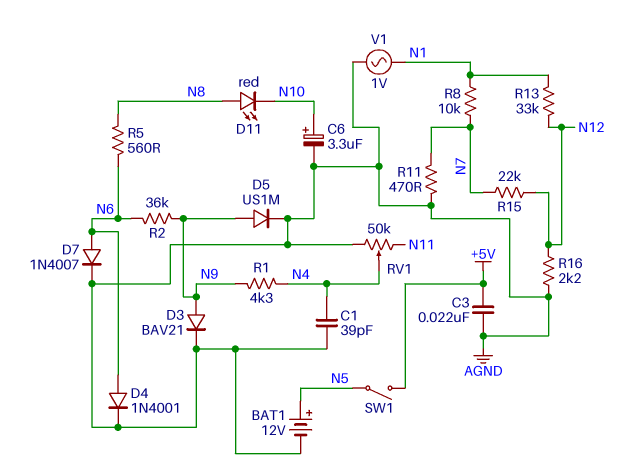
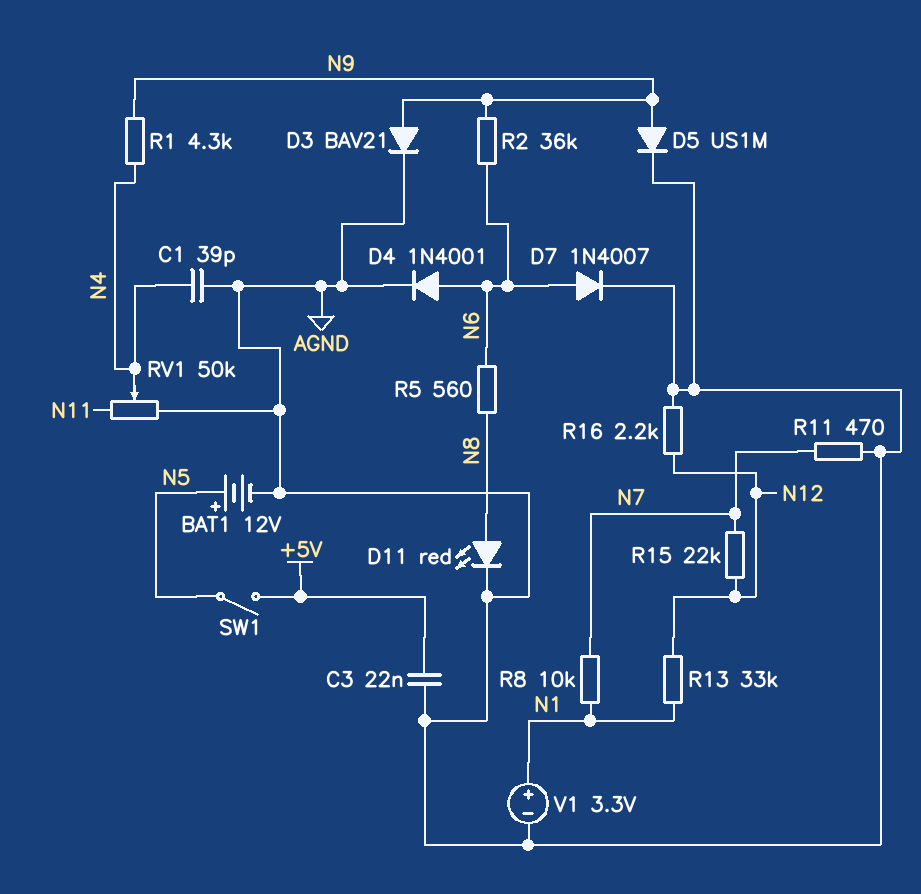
C6: 3.3uF (plus N10, minus AGND) -> none
D11: LED red (A N8, K N10) -> LED red (A N8, K AGND)
V1: AC 1V (AGND, N1) -> 3.3V (plus N1, minus AGND)

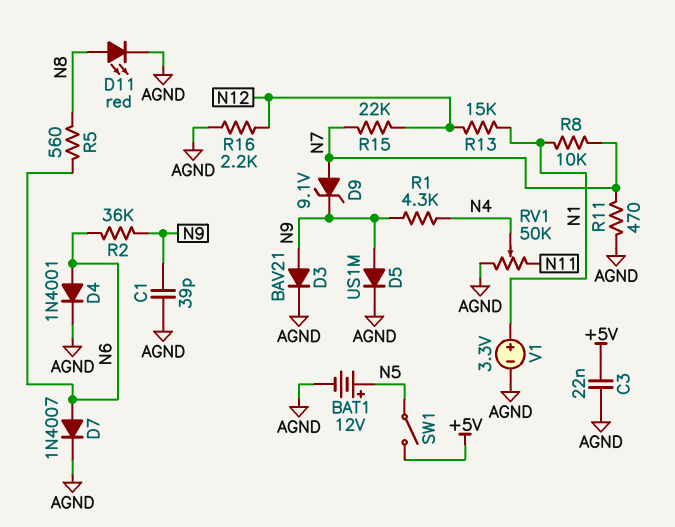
C1: 39pF (AGND, N4) -> 39pF (AGND, N9)
D9: none -> zener 9.1V (A N7, K N9)
R13: 33k (N1, N12) -> 15k (N1, N12)

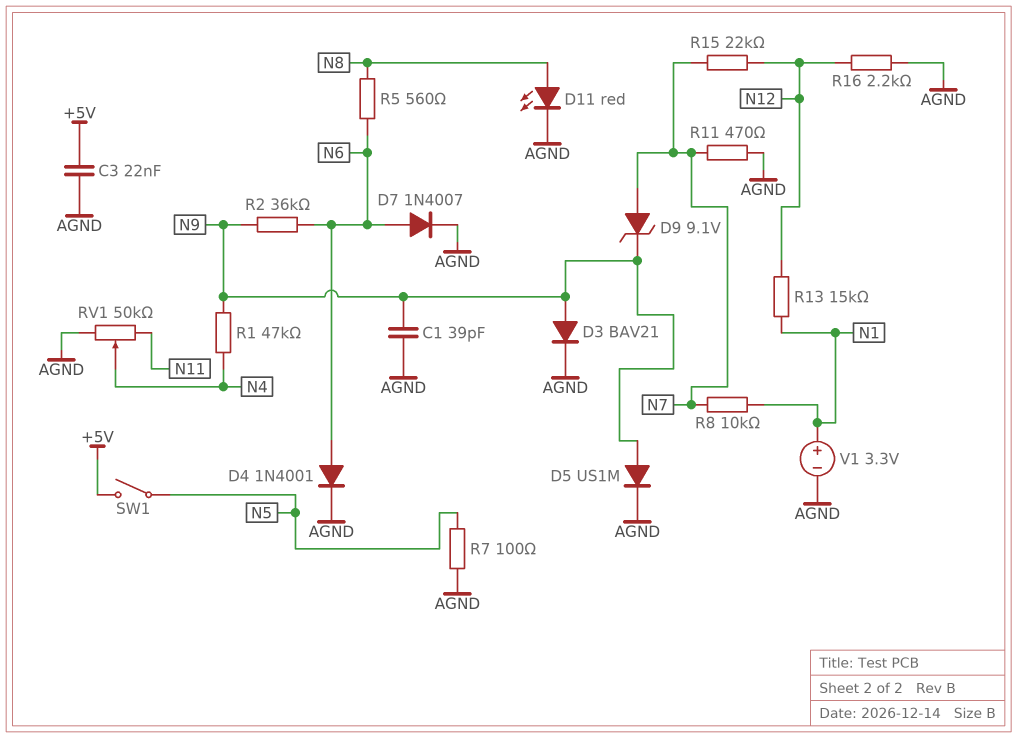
BAT1: 12V (plus N5, minus AGND) -> none
R1: 4.3k (N4, N9) -> 47k (N4, N9)
R7: none -> 100 (AGND, N5)

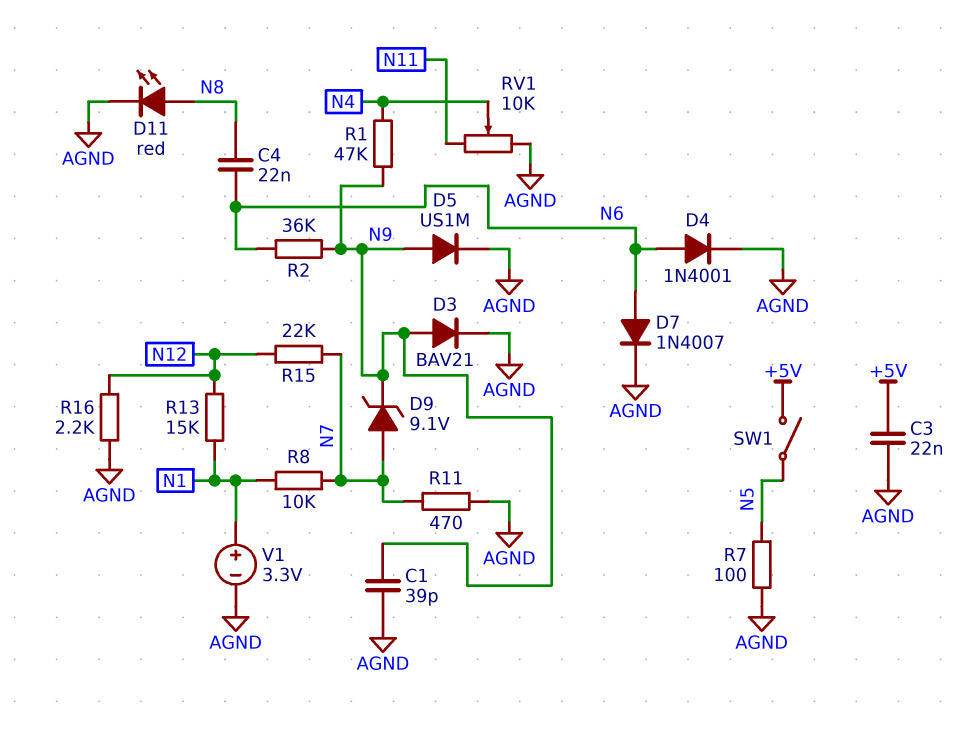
C4: none -> 22nF (N6, N8)
R5: 560 (N6, N8) -> none
RV1: 50k (AGND, N11, wiper N4) -> 10k (AGND, N11, wiper N4)

